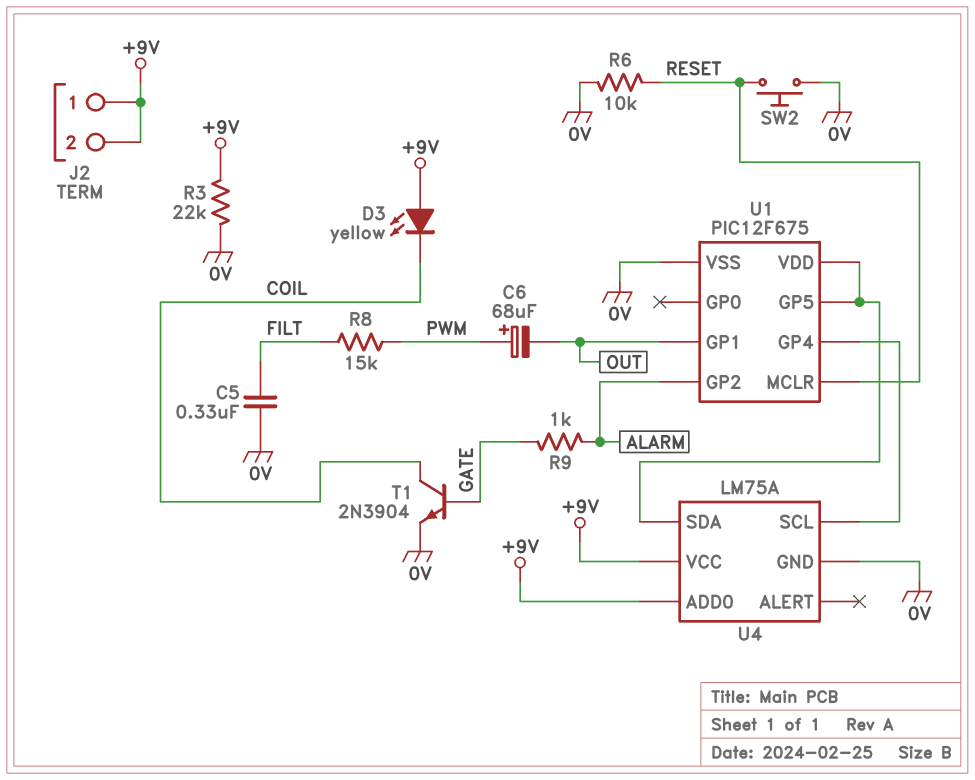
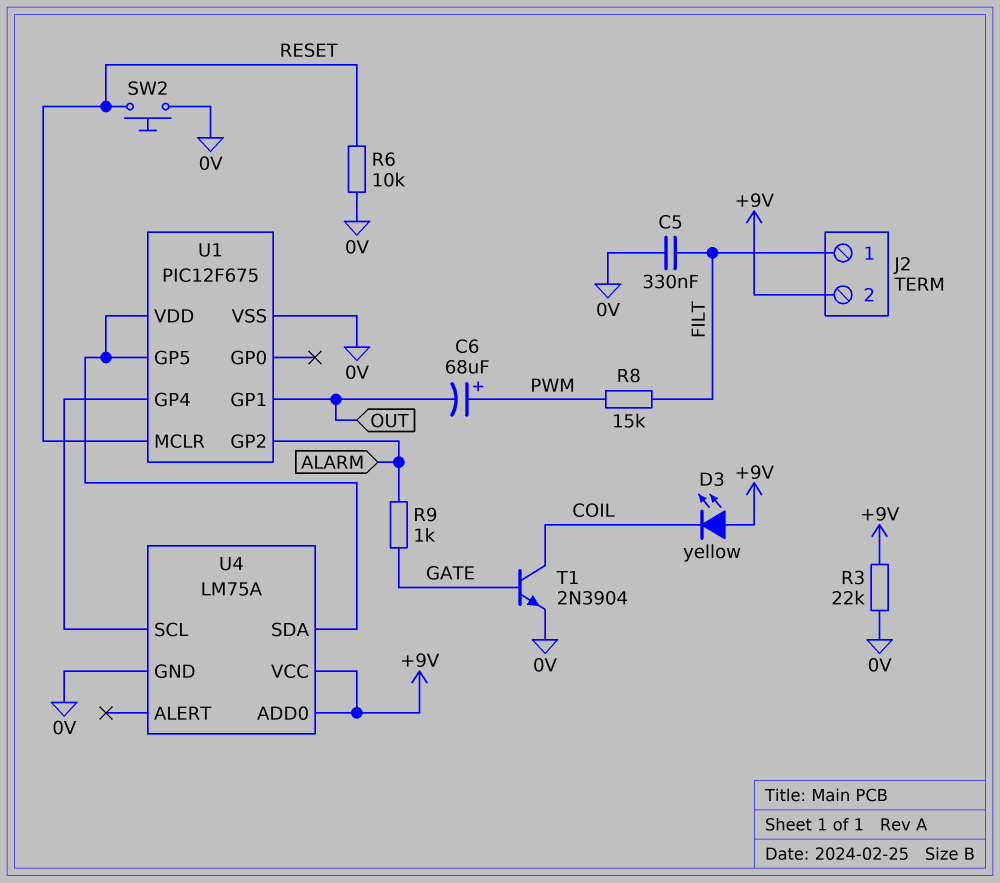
J2 pin 1: +9V -> FILT

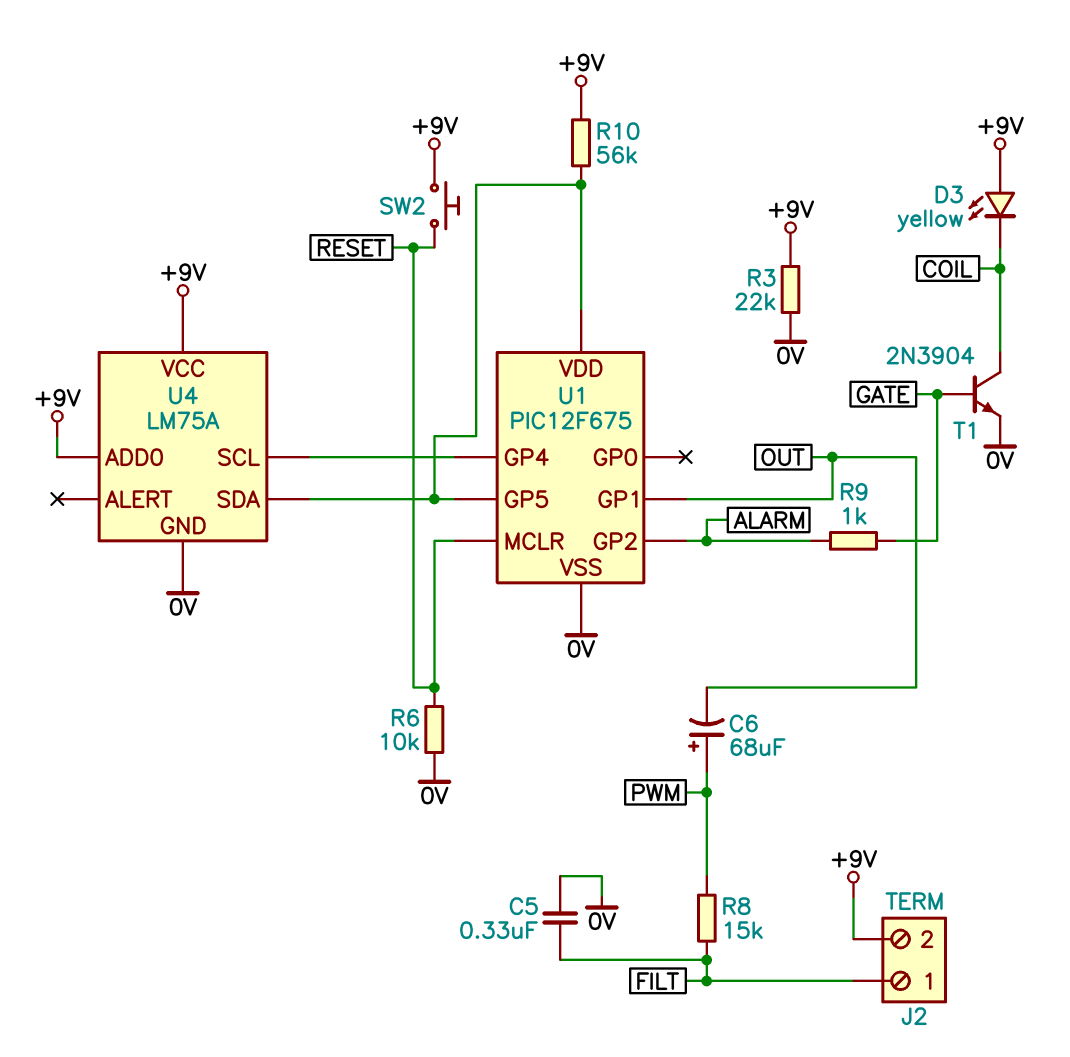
R10: none -> 56k (+9V, U1/GP5)
SW2: button (0V, RESET) -> button (+9V, RESET)

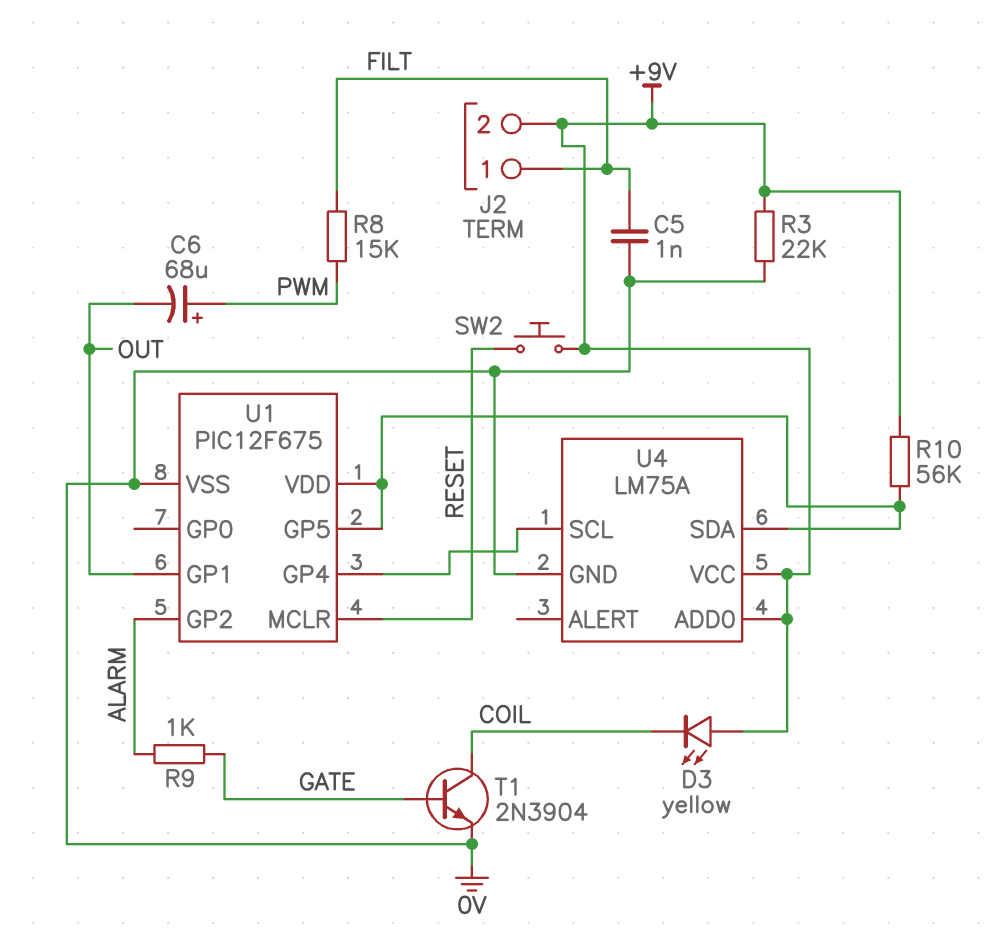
C5: 330nF (0V, FILT) -> 1nF (0V, FILT)
R6: 10k (0V, RESET) -> none

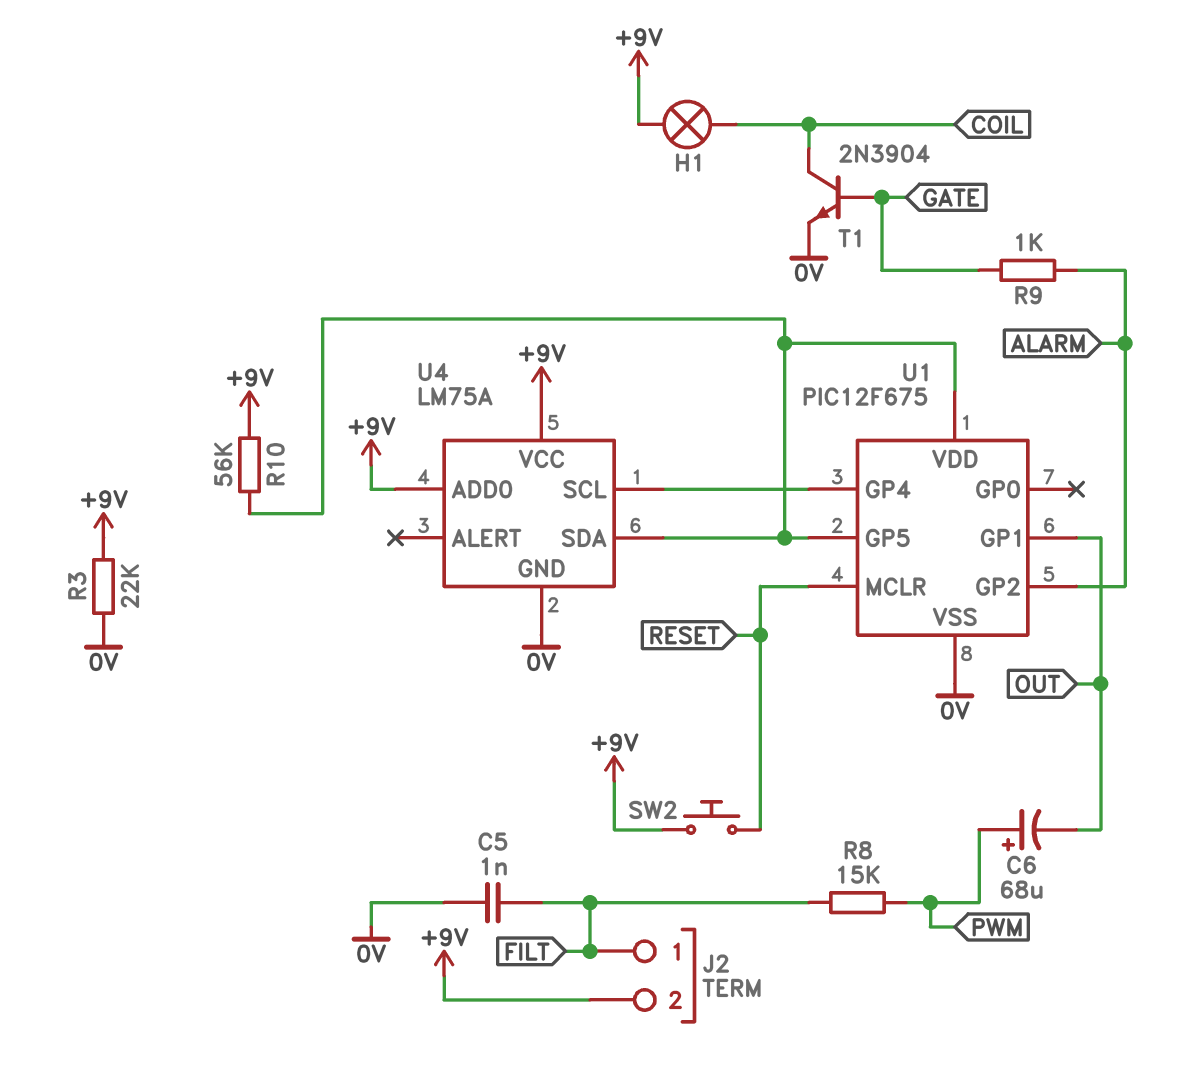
D3: LED yellow (A +9V, K COIL) -> none
H1: none -> lamp (+9V, COIL)

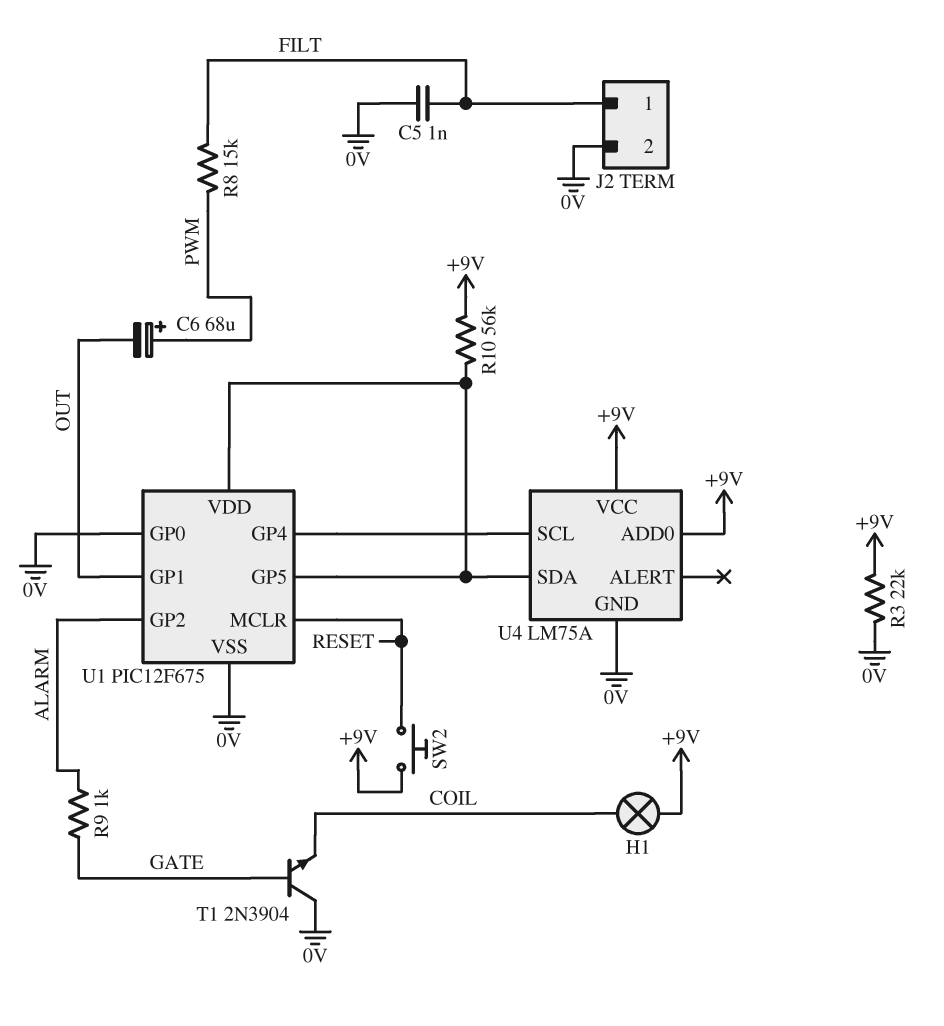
J2 pin 2: +9V -> 0V
T1: NPN 2N3904 (B GATE, C COIL, E 0V) -> NPN 2N3904 (B GATE, C 0V, E COIL)
U1 pin GP0: none -> 0V

